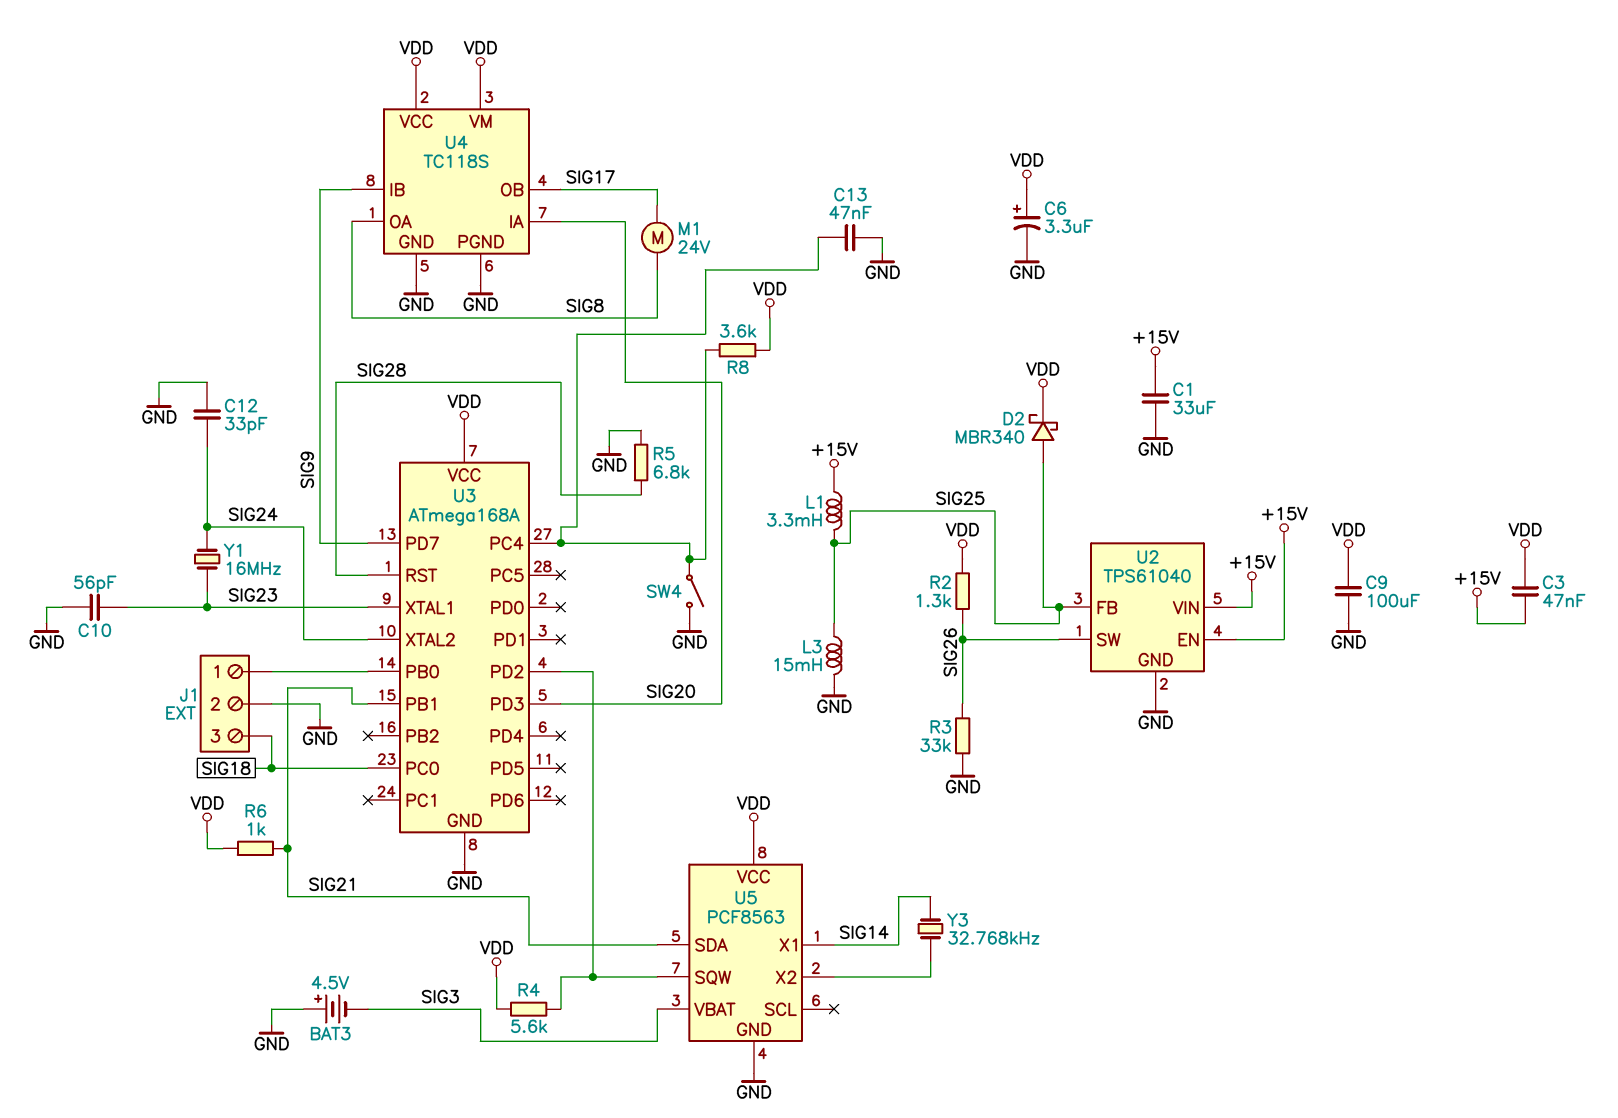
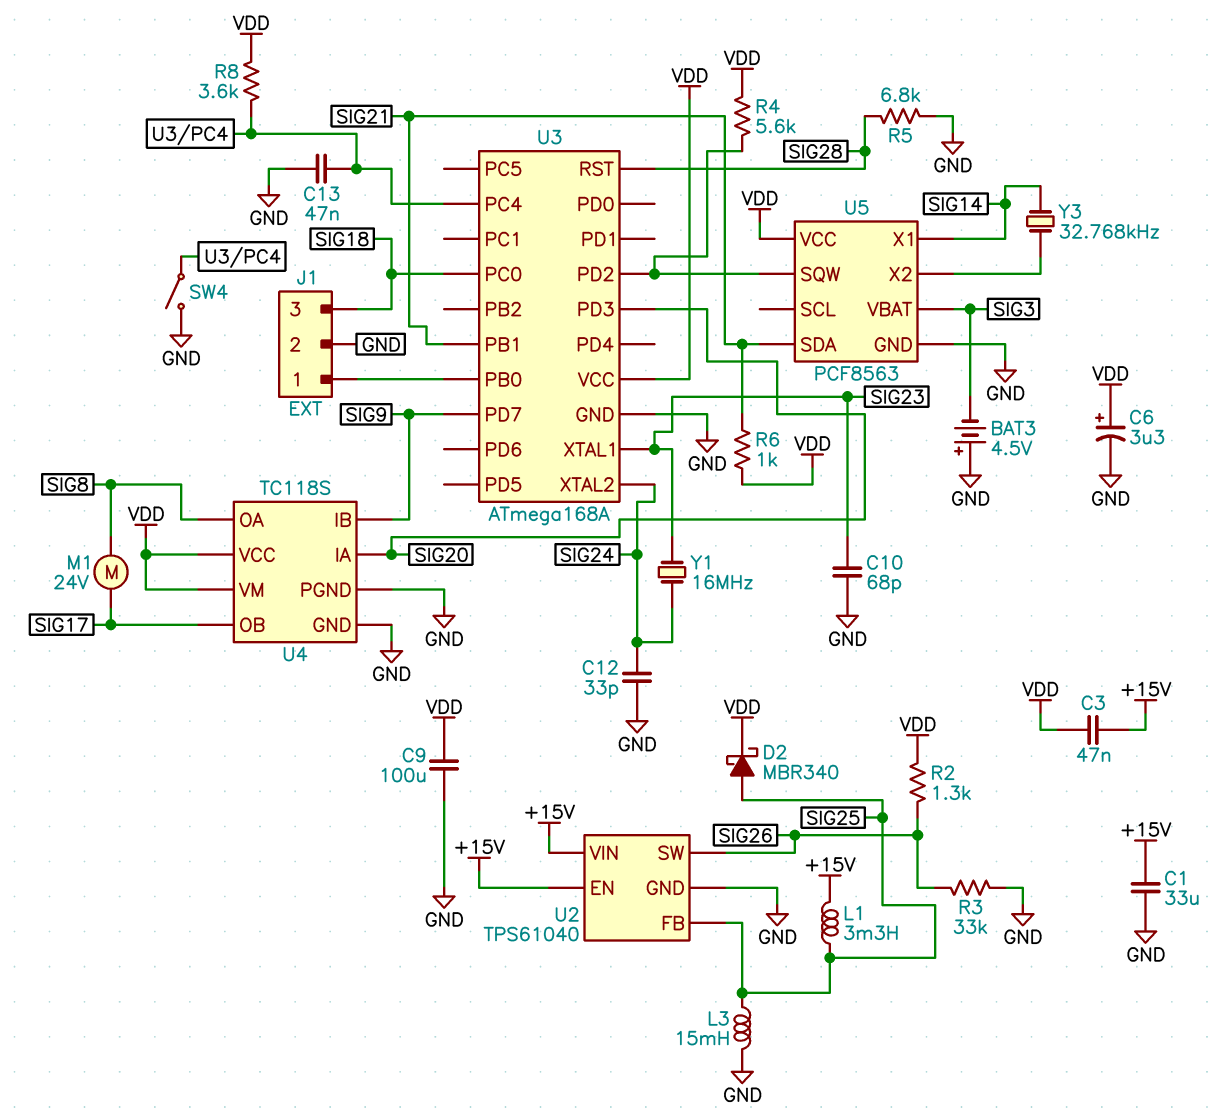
C10: 56pF (GND, SIG23) -> 68pF (GND, SIG23)

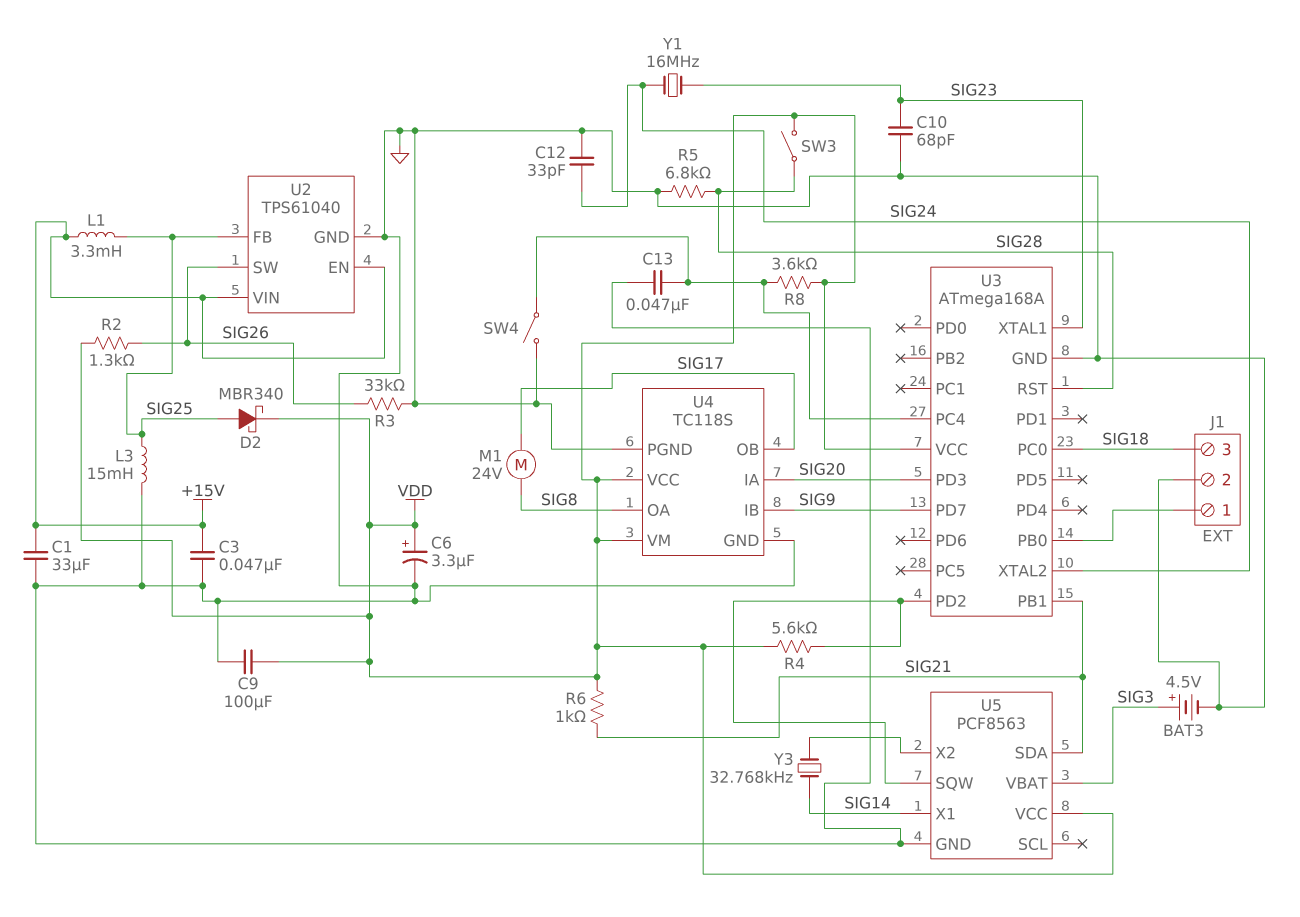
BAT3: 4.5V (plus GND, minus SIG3) -> 4.5V (plus SIG3, minus GND)
C3: 47nF (+15V, VDD) -> 47nF (+15V, GND)
SW3: none -> switch (SIG28, VDD)

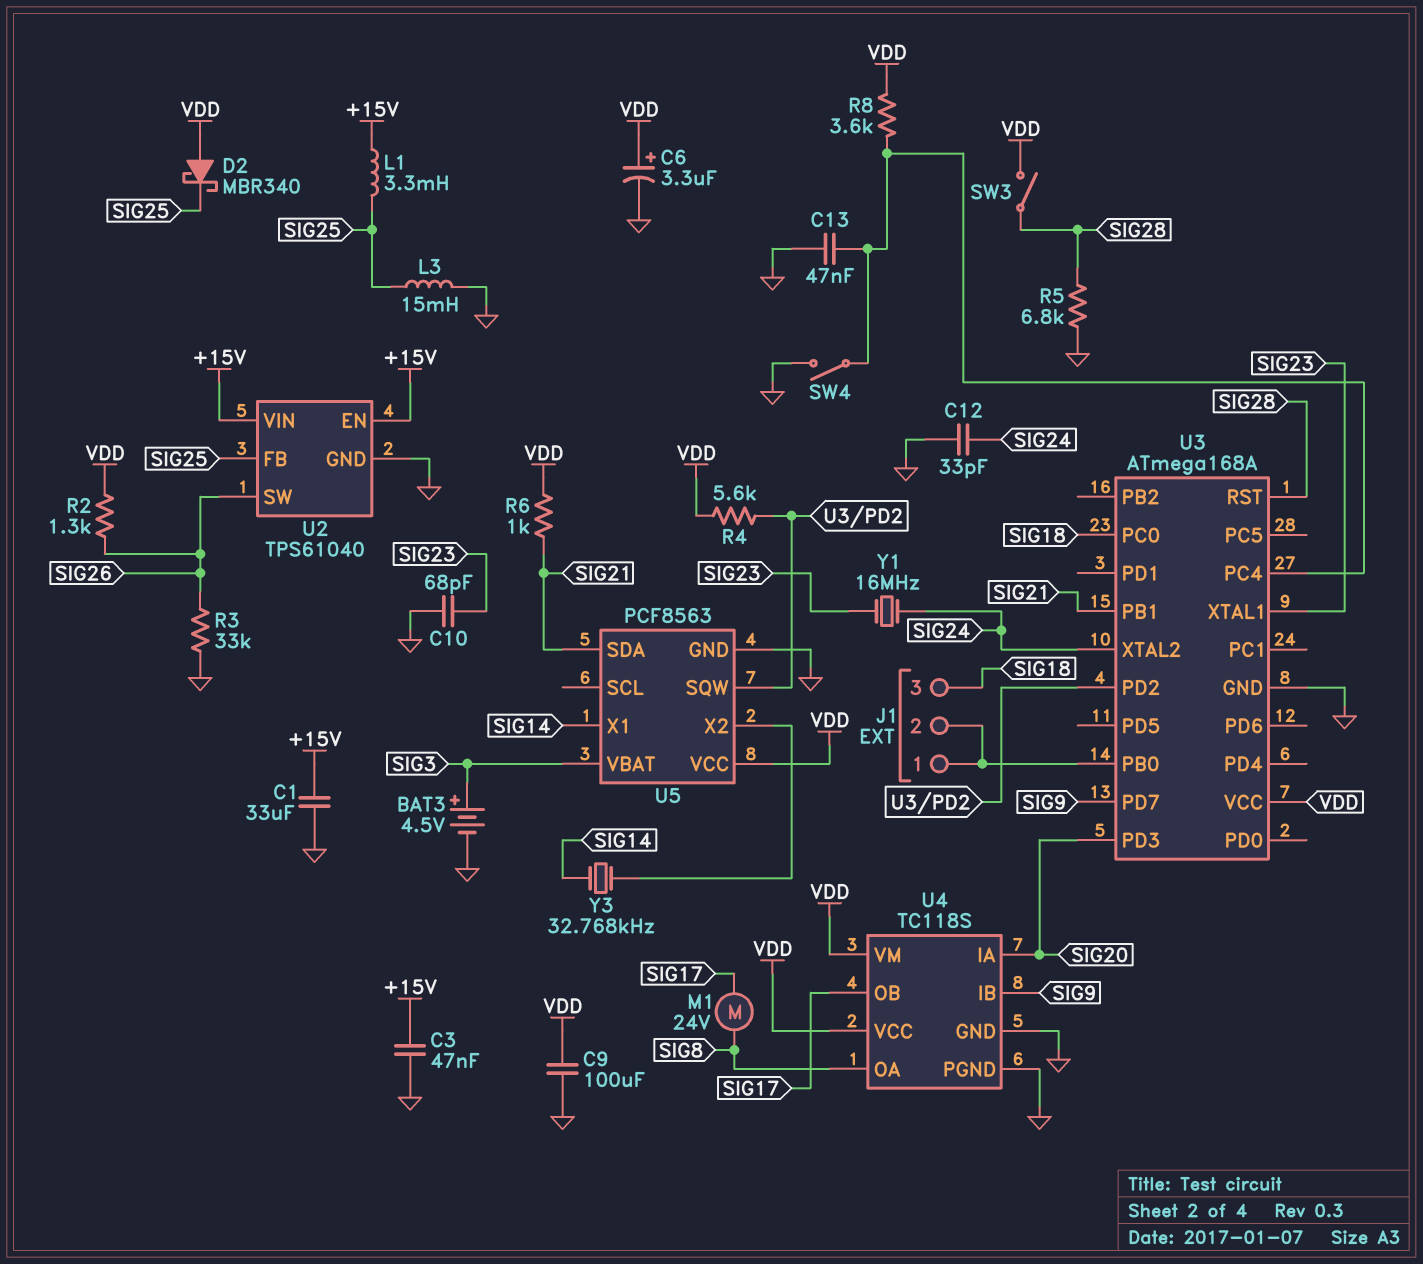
D2: schottky MBR340 (A SIG25, K VDD) -> schottky MBR340 (A VDD, K SIG25)
J1 pin 2: GND -> J1/1

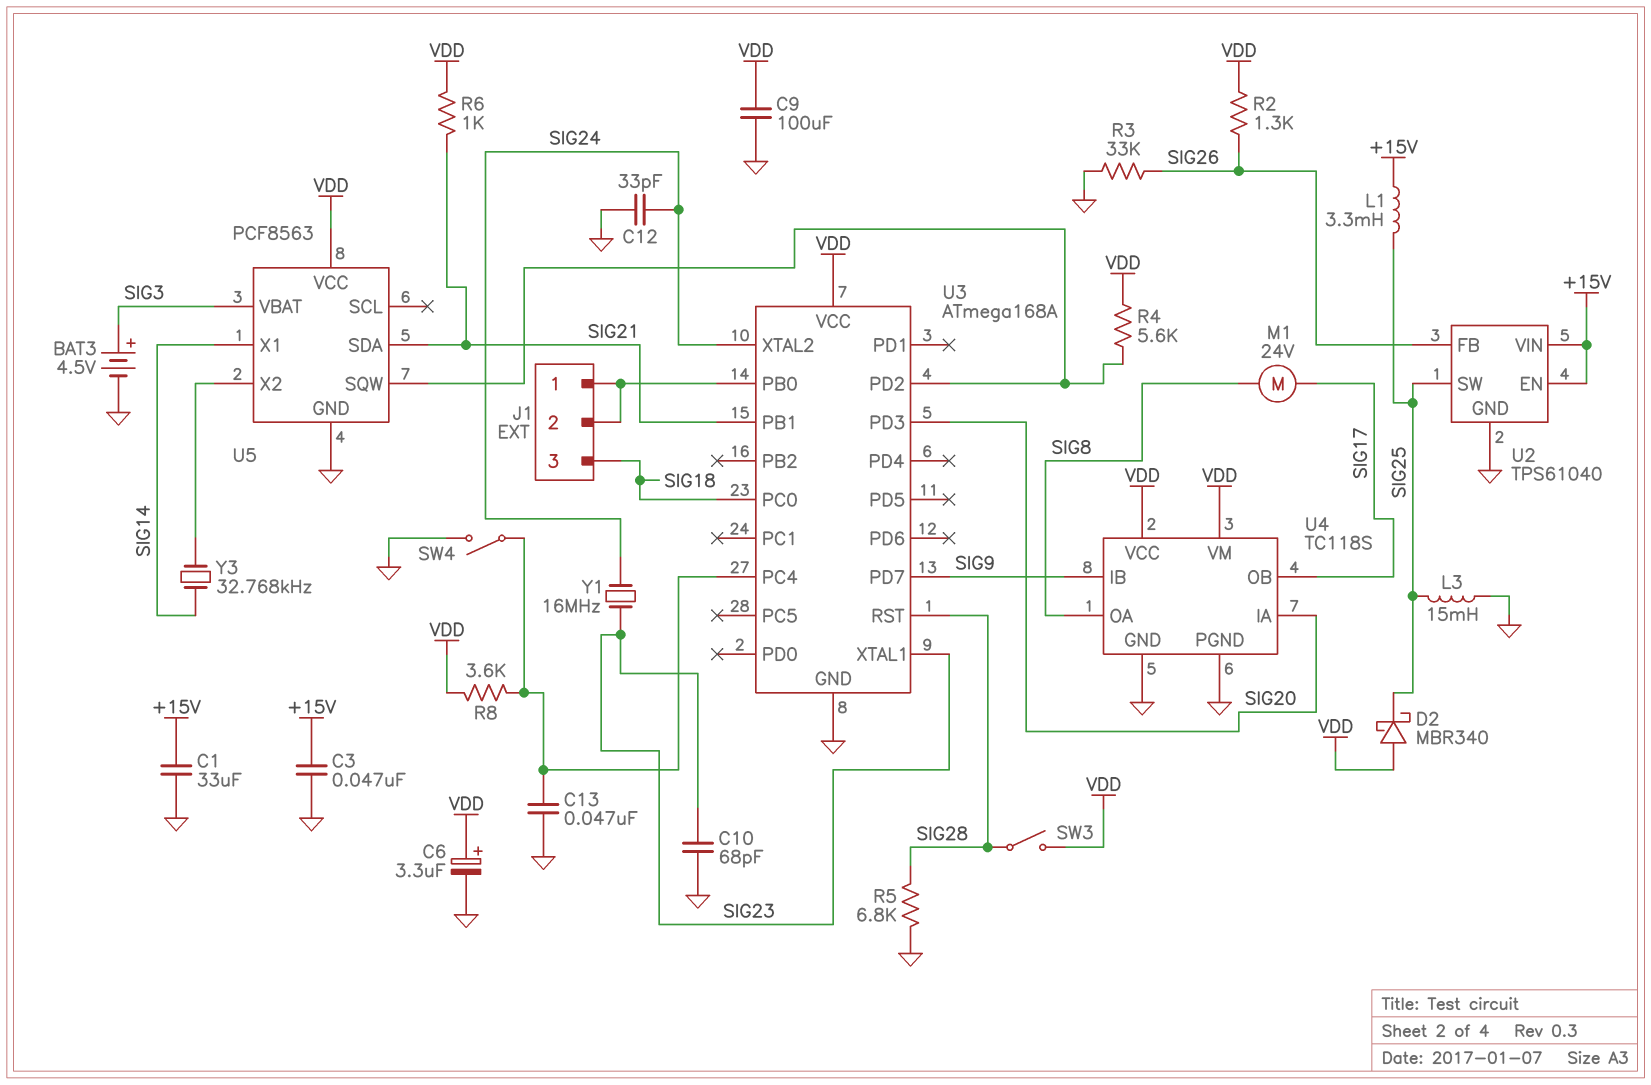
U2 pin FB: SIG25 -> SIG26
U2 pin SW: SIG26 -> SIG25

